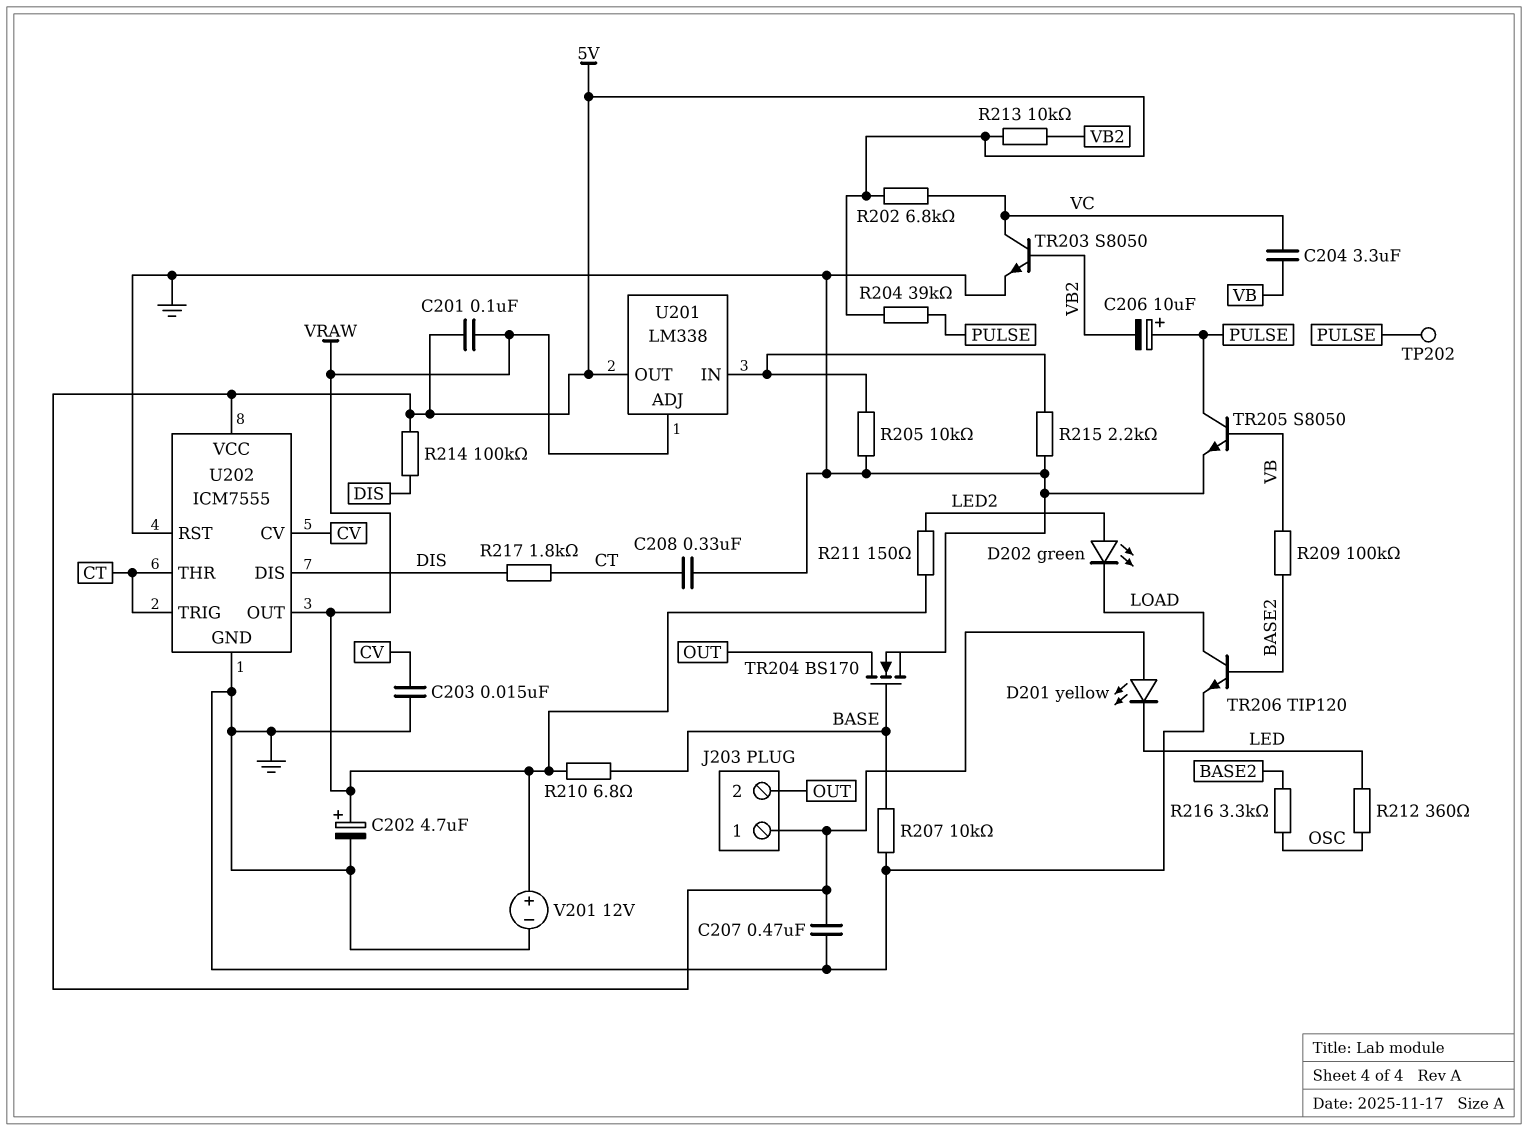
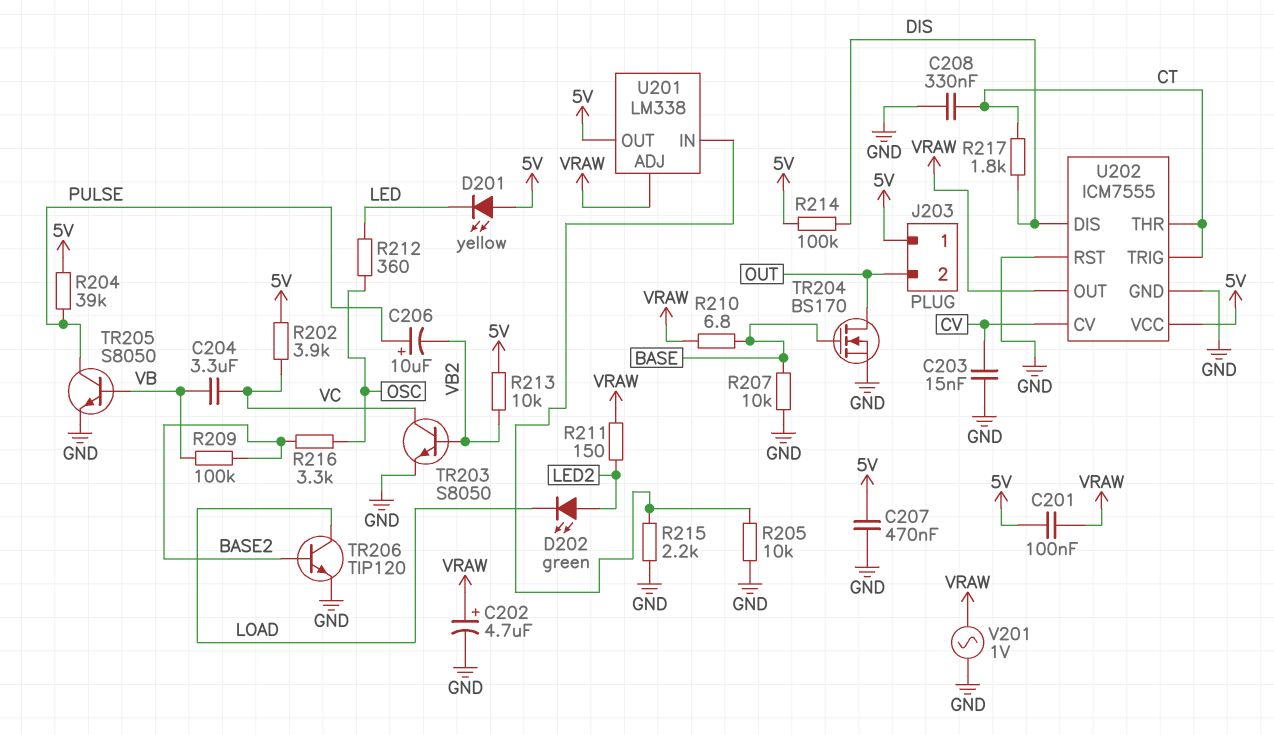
R202: 6.8k (5V, VC) -> 3.9k (5V, VC)
TP202: test point (PULSE) -> none
V201: 12V (plus VRAW, minus GND) -> AC 1V (GND, VRAW)

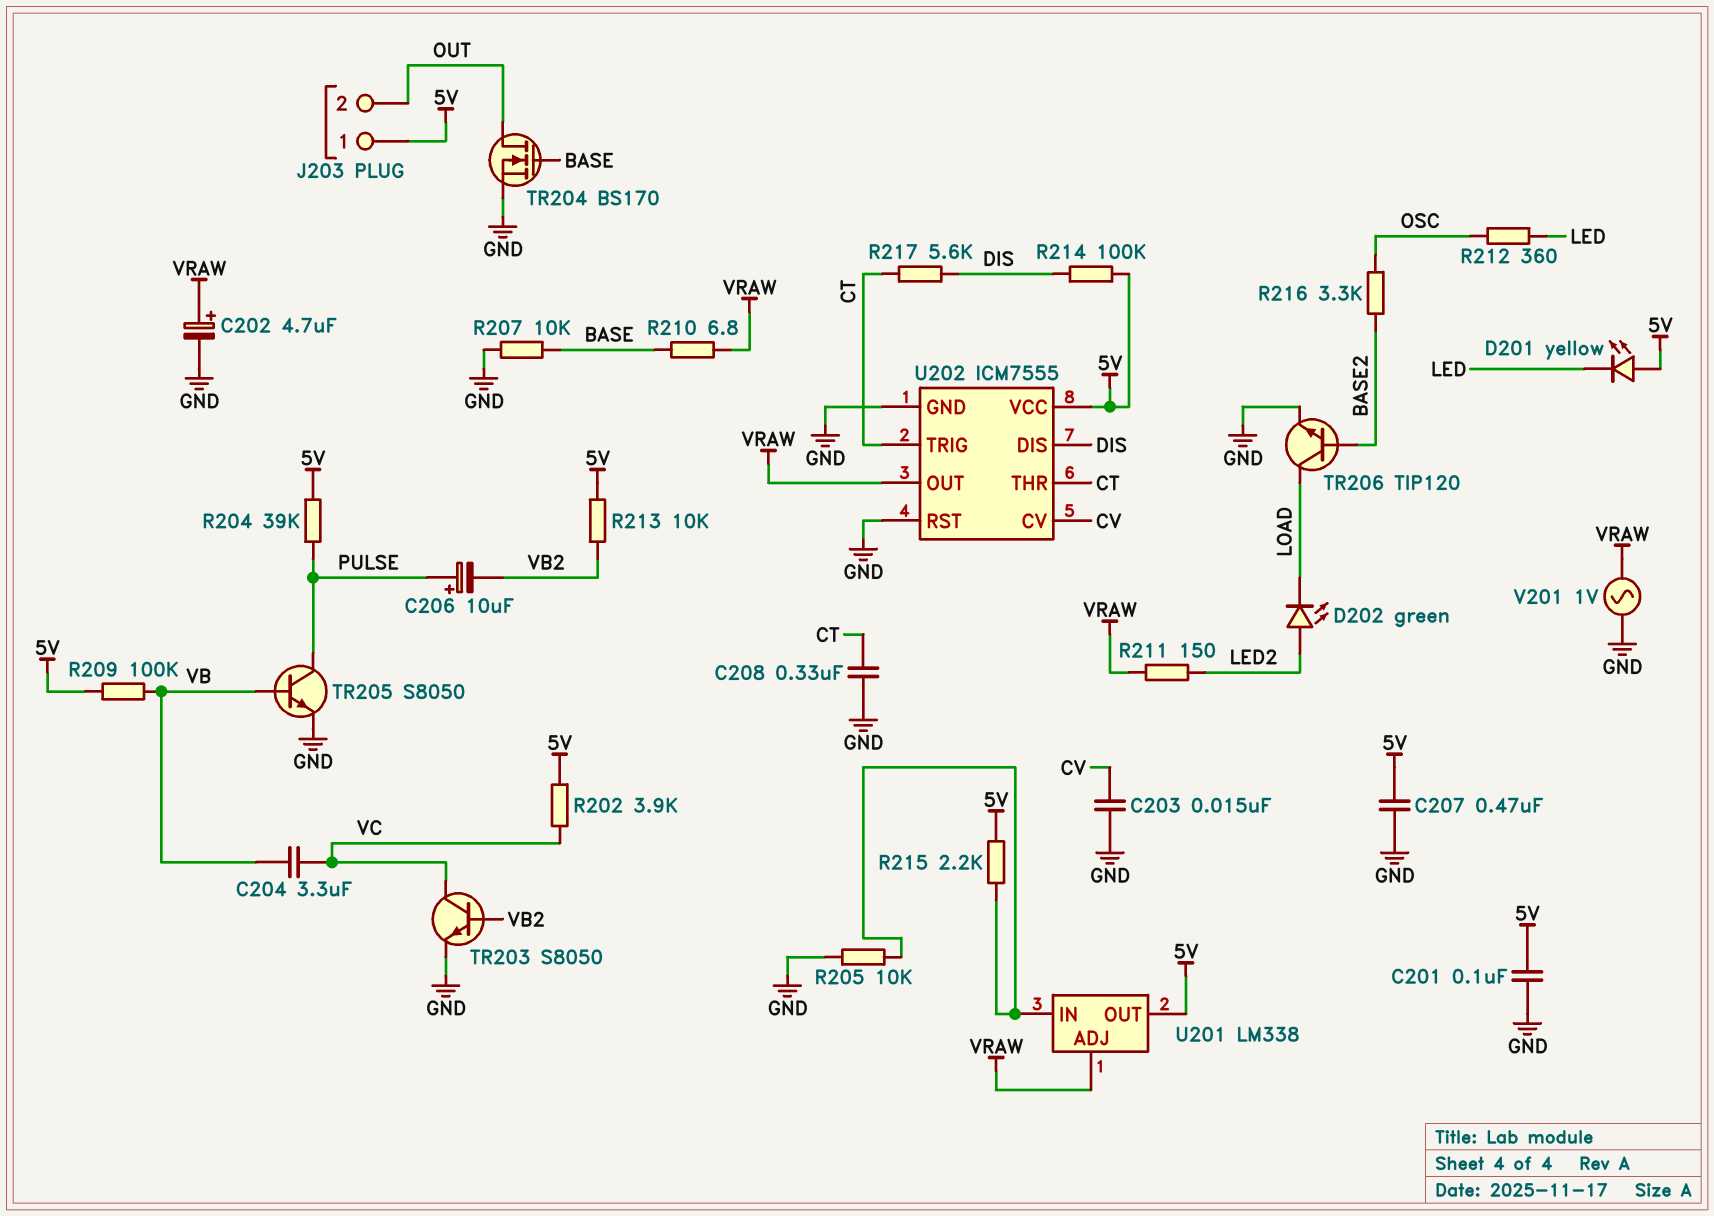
C201: 100nF (5V, VRAW) -> 100nF (5V, GND)
R209: 100k (BASE2, VB) -> 100k (5V, VB)
R215: 2.2k (GND, U201/IN) -> 2.2k (5V, U201/IN)
R217: 1.8k (CT, DIS) -> 5.6k (CT, DIS)

